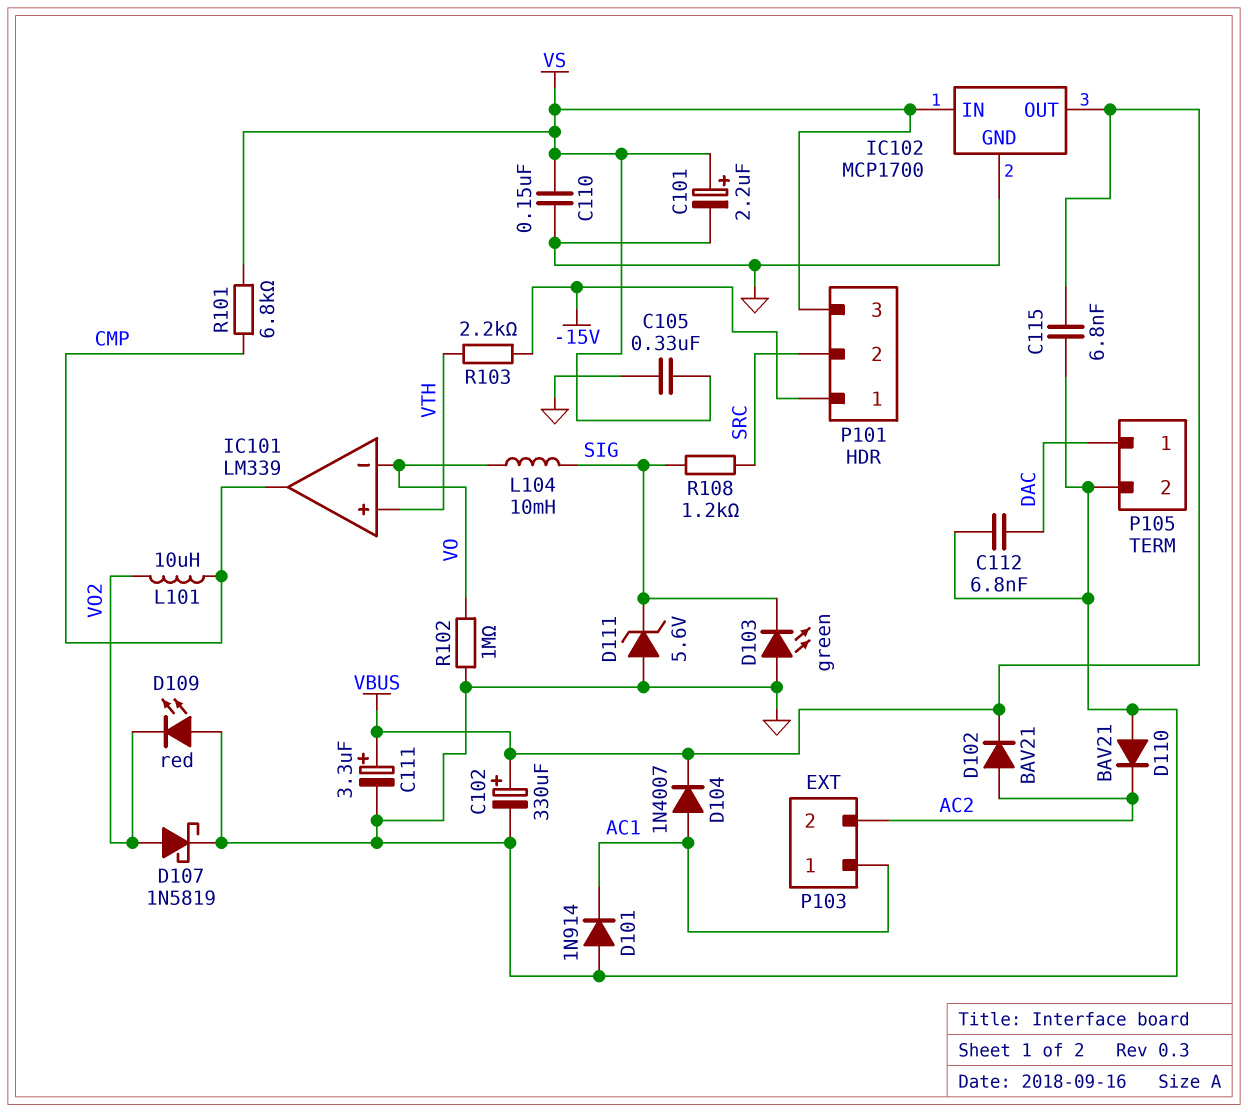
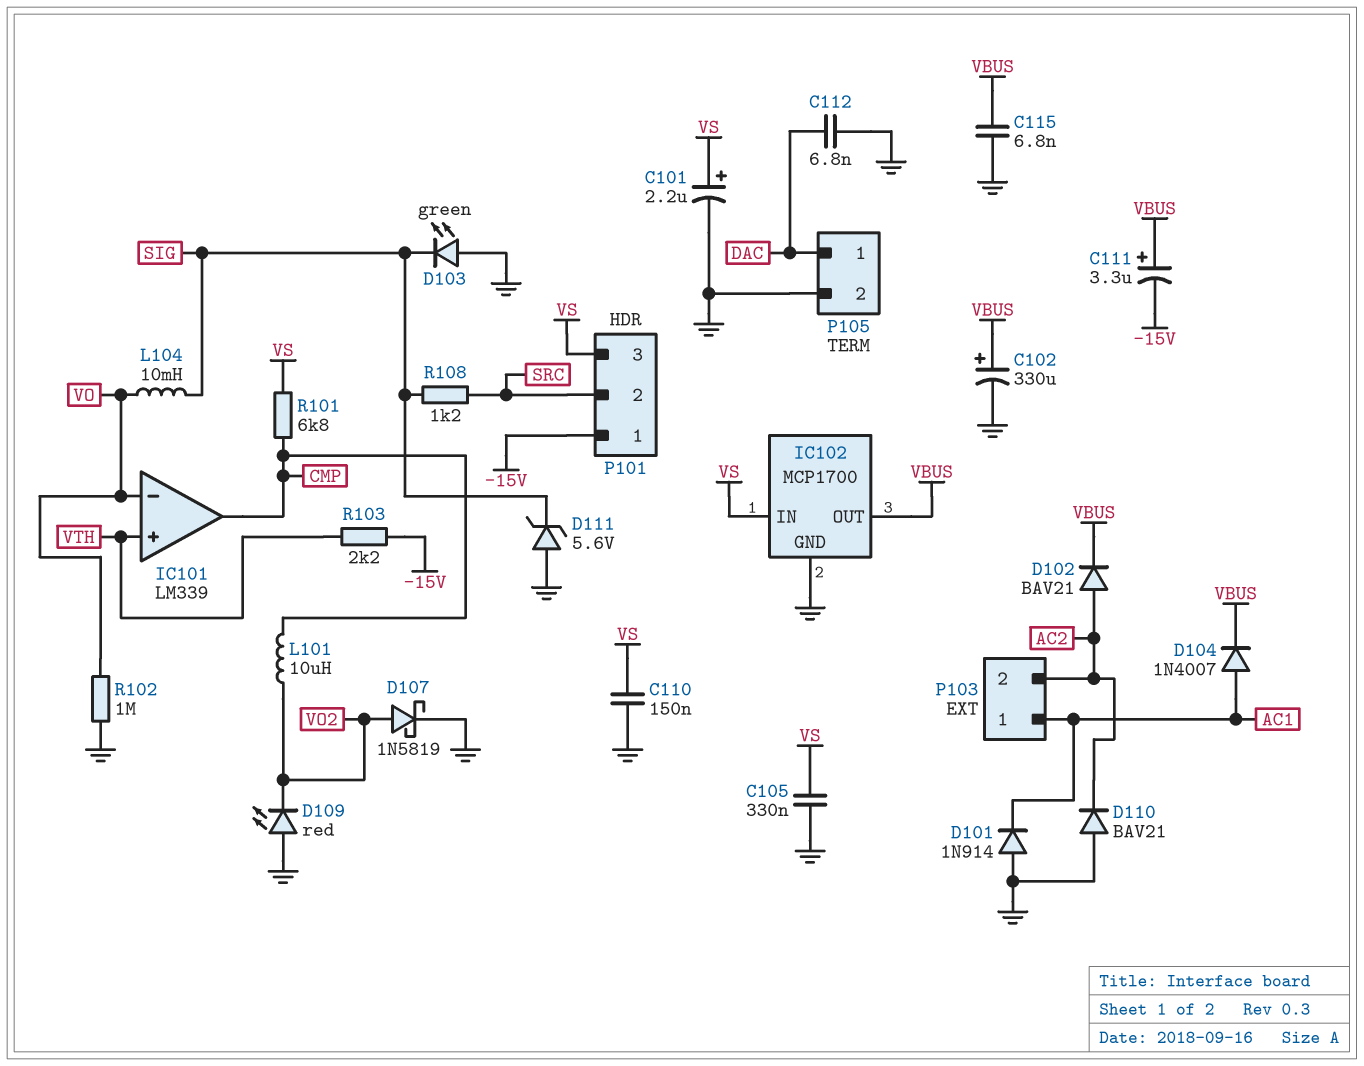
C111: 3.3uF (plus VBUS, minus GND) -> 3.3uF (plus VBUS, minus -15V)

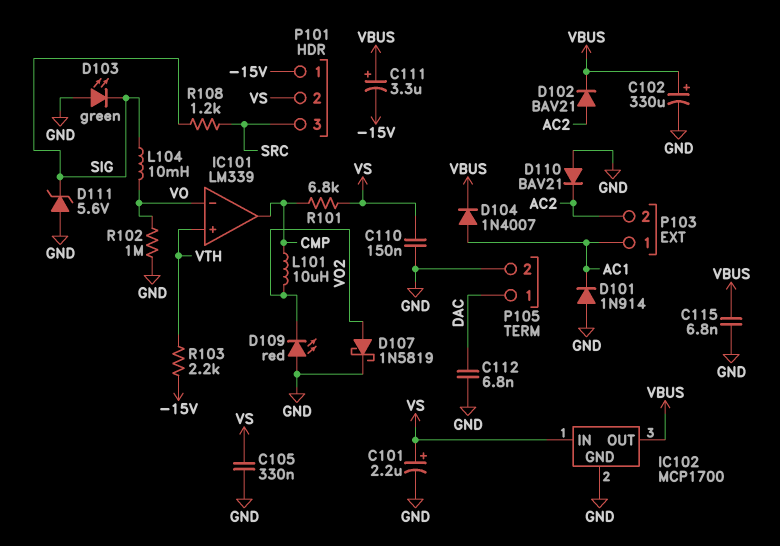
P101 pin 2: SRC -> VS
P101 pin 3: VS -> SRC

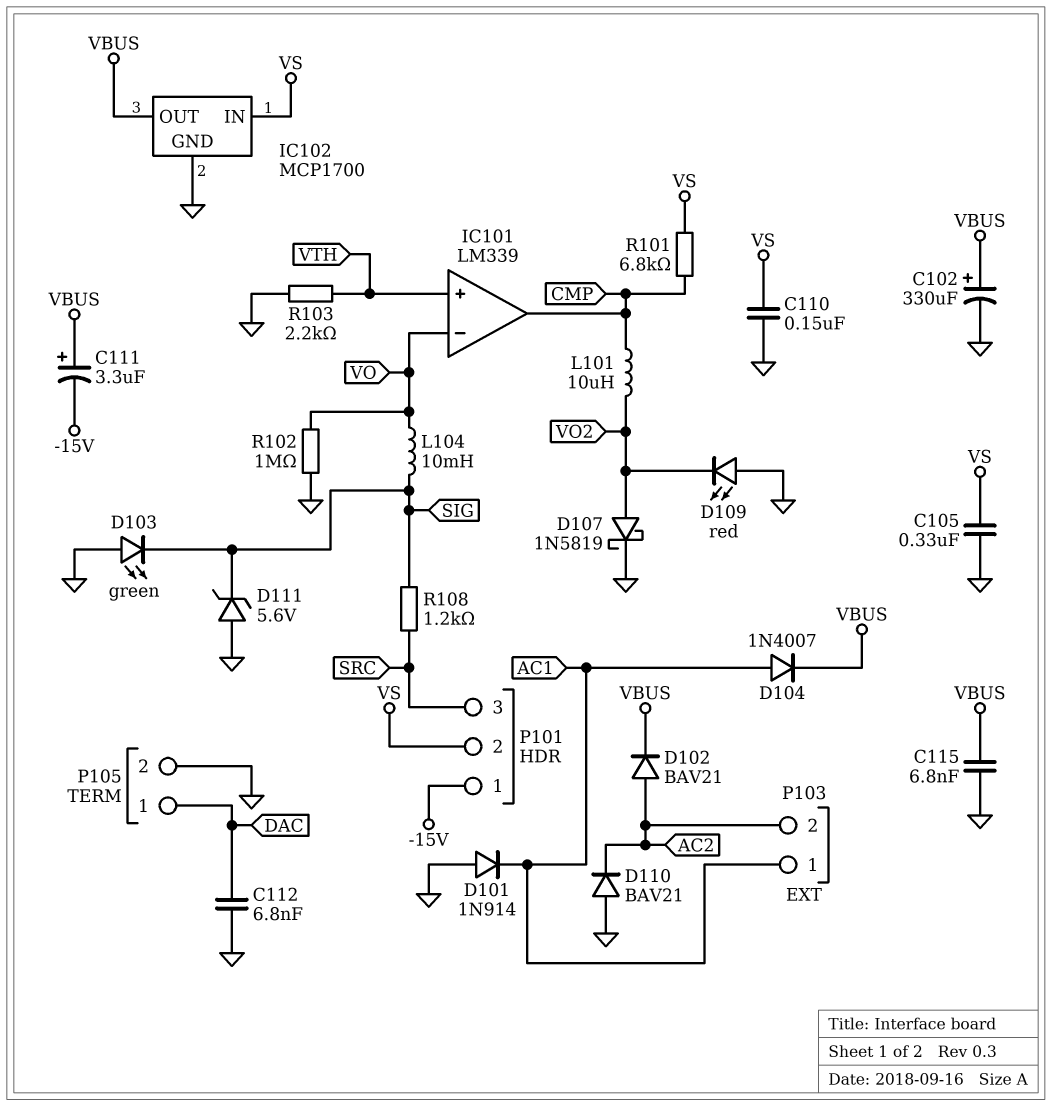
C101: 2.2uF (plus VS, minus GND) -> none
R103: 2.2k (-15V, VTH) -> 2.2k (GND, VTH)

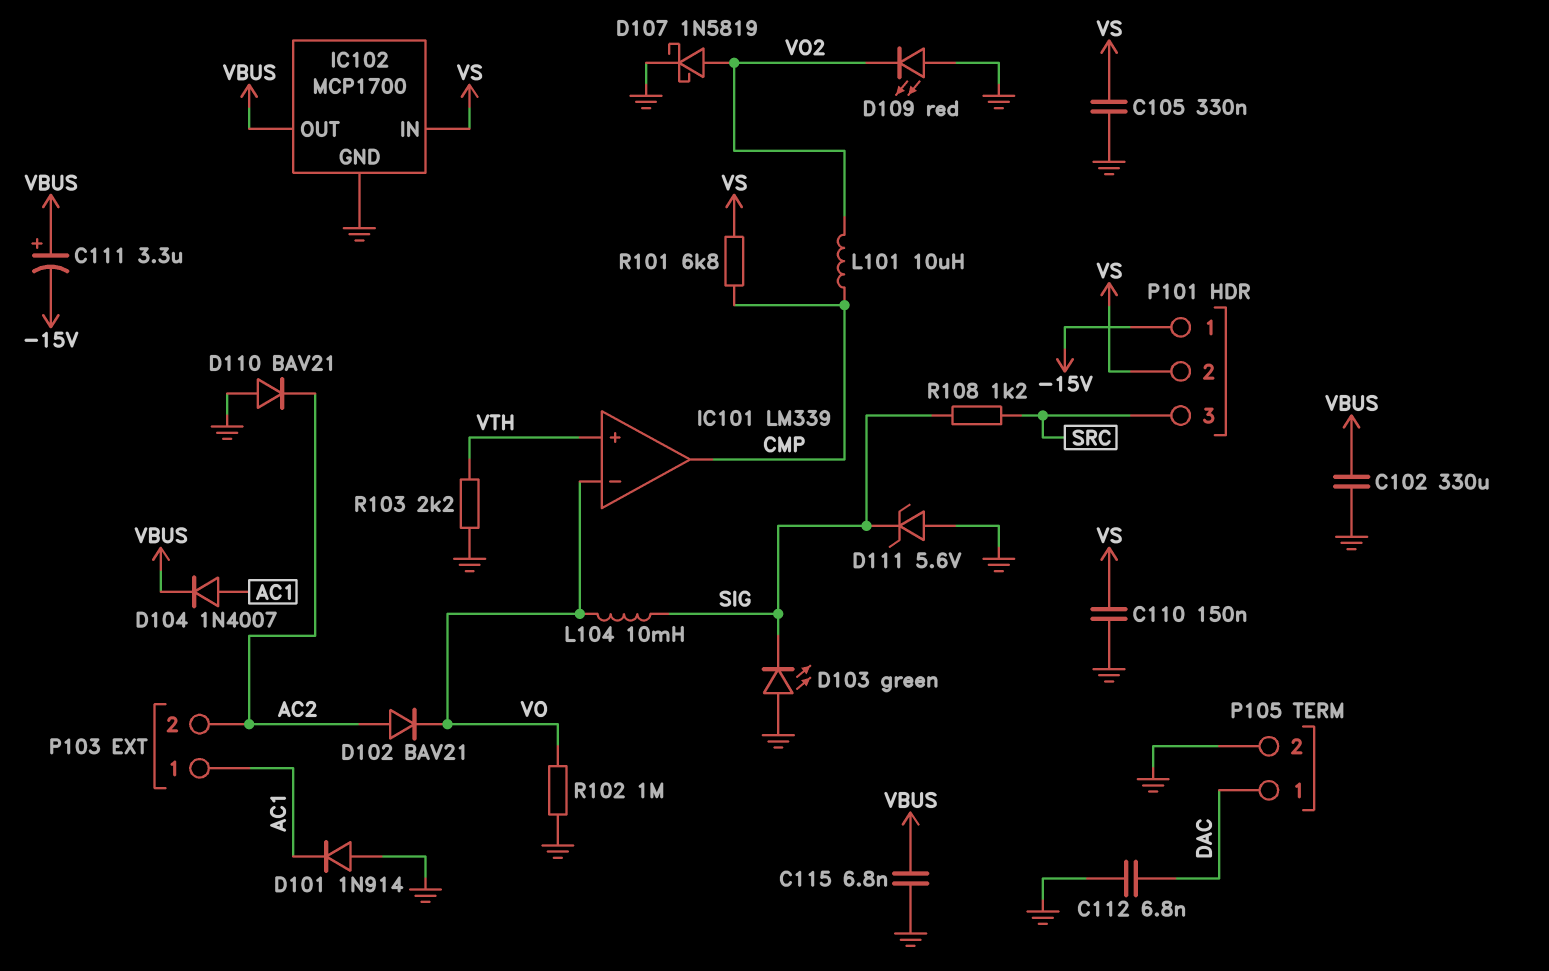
C102: 330uF (plus VBUS, minus GND) -> 330uF (GND, VBUS)
D102: diode BAV21 (A AC2, K VBUS) -> diode BAV21 (A AC2, K VO)

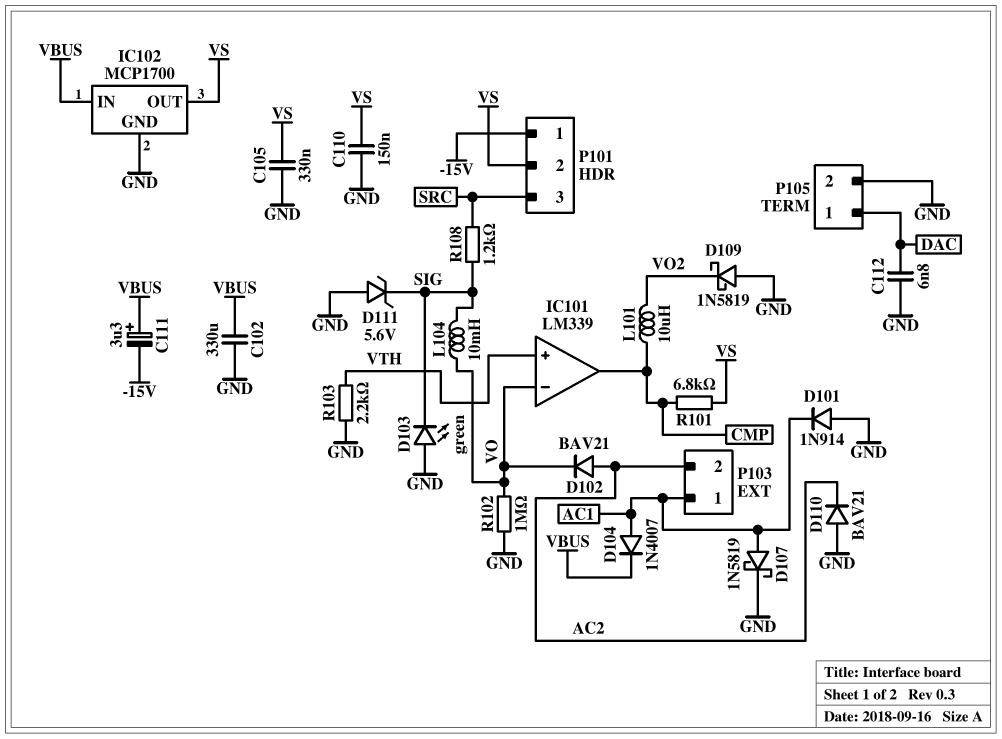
C115: 6.8nF (GND, VBUS) -> none
D107: schottky 1N5819 (A VO2, K GND) -> schottky 1N5819 (A AC1, K GND)
D109: LED red (A GND, K VO2) -> schottky 1N5819 (A GND, K VO2)
IC102 pin IN: VS -> VBUS
IC102 pin OUT: VBUS -> VS

